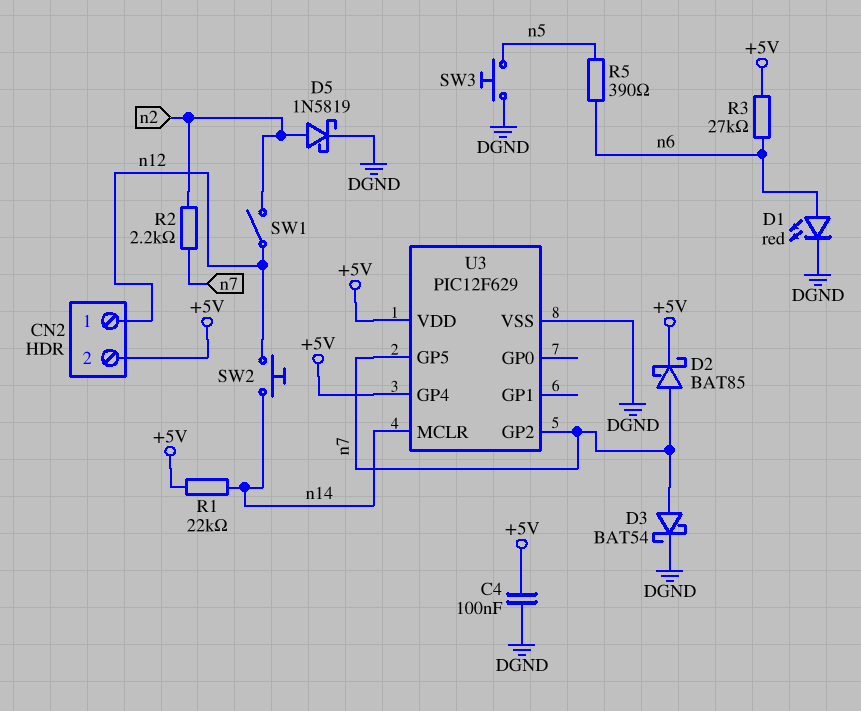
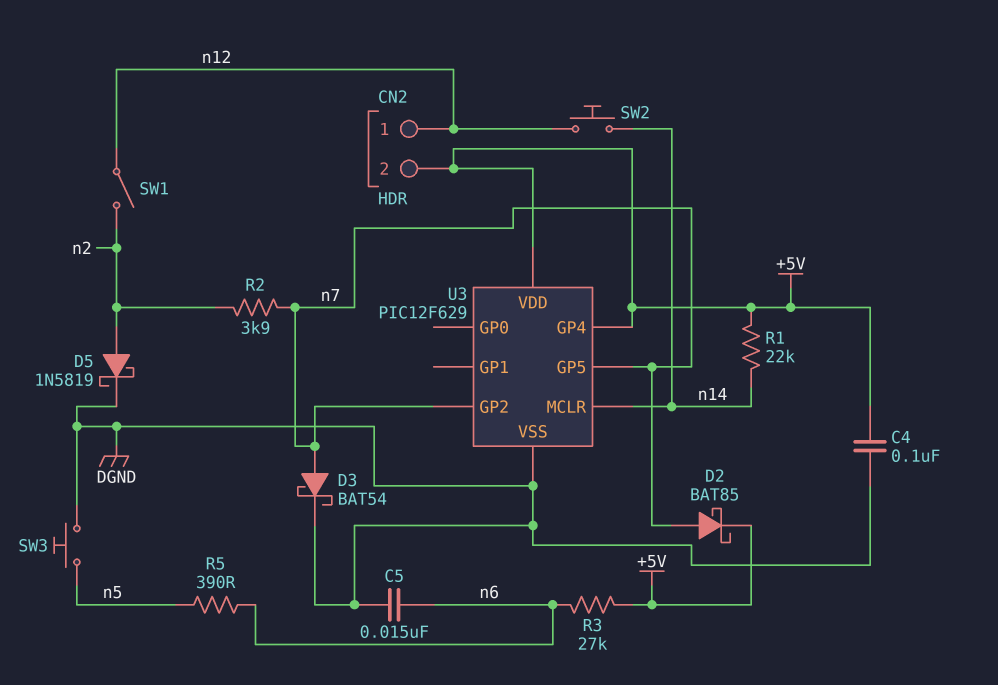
C5: none -> 15nF (DGND, n6)
D1: LED red (A n6, K DGND) -> none
R2: 2.2k (n2, n7) -> 3.9k (n2, n7)

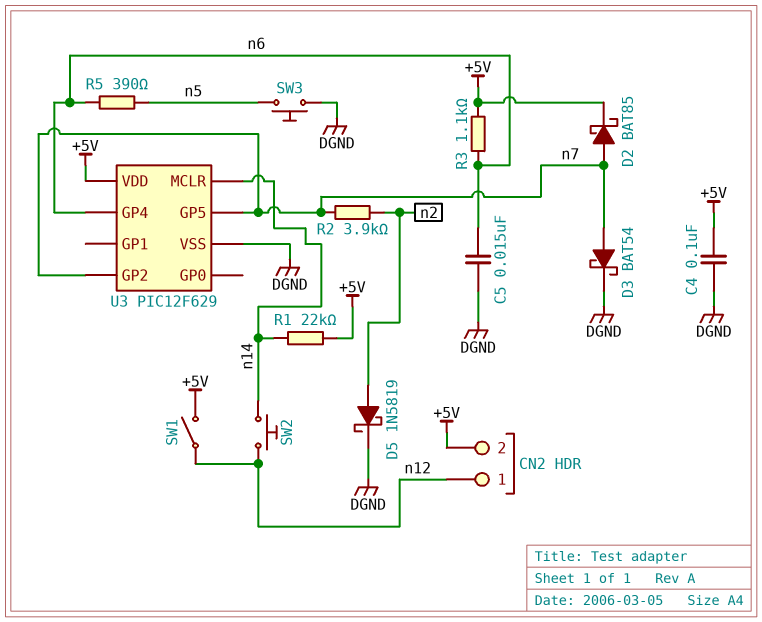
R3: 27k (+5V, n6) -> 1.1k (+5V, n6)
SW1: switch (n2, n12) -> switch (+5V, n12)
U3 pin GP4: +5V -> n6

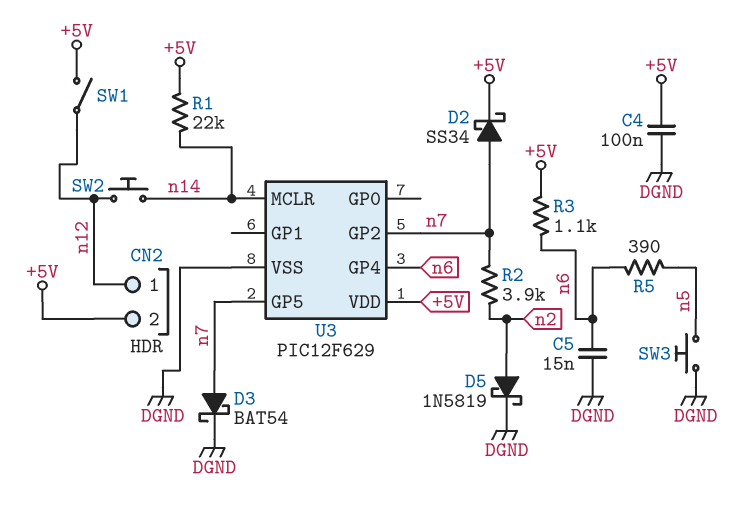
D2: schottky BAT85 (A n7, K +5V) -> schottky SS34 (A n7, K +5V)

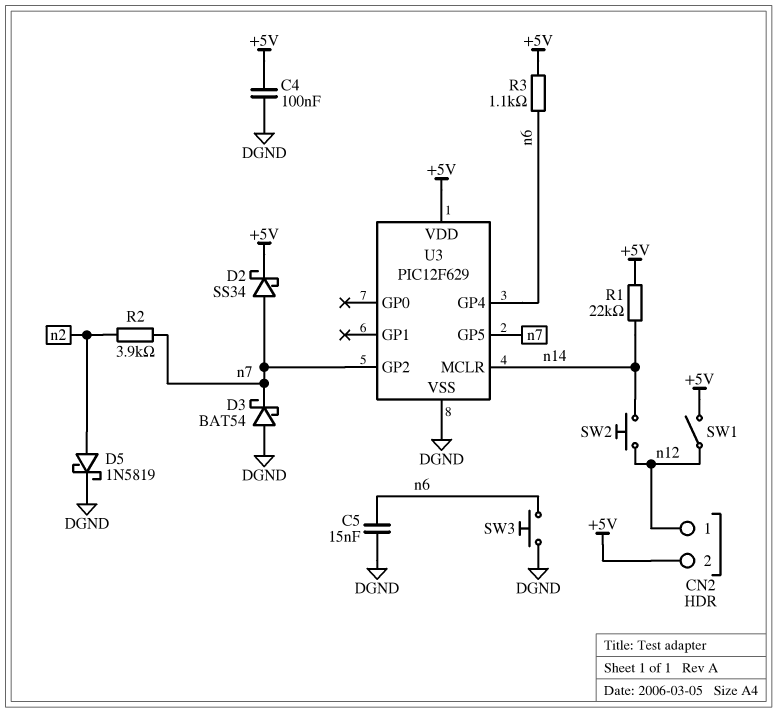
D3: schottky BAT54 (A n7, K DGND) -> schottky BAT54 (A DGND, K n7)
R5: 390 (n5, n6) -> none
SW3: button (DGND, n5) -> button (DGND, n6)

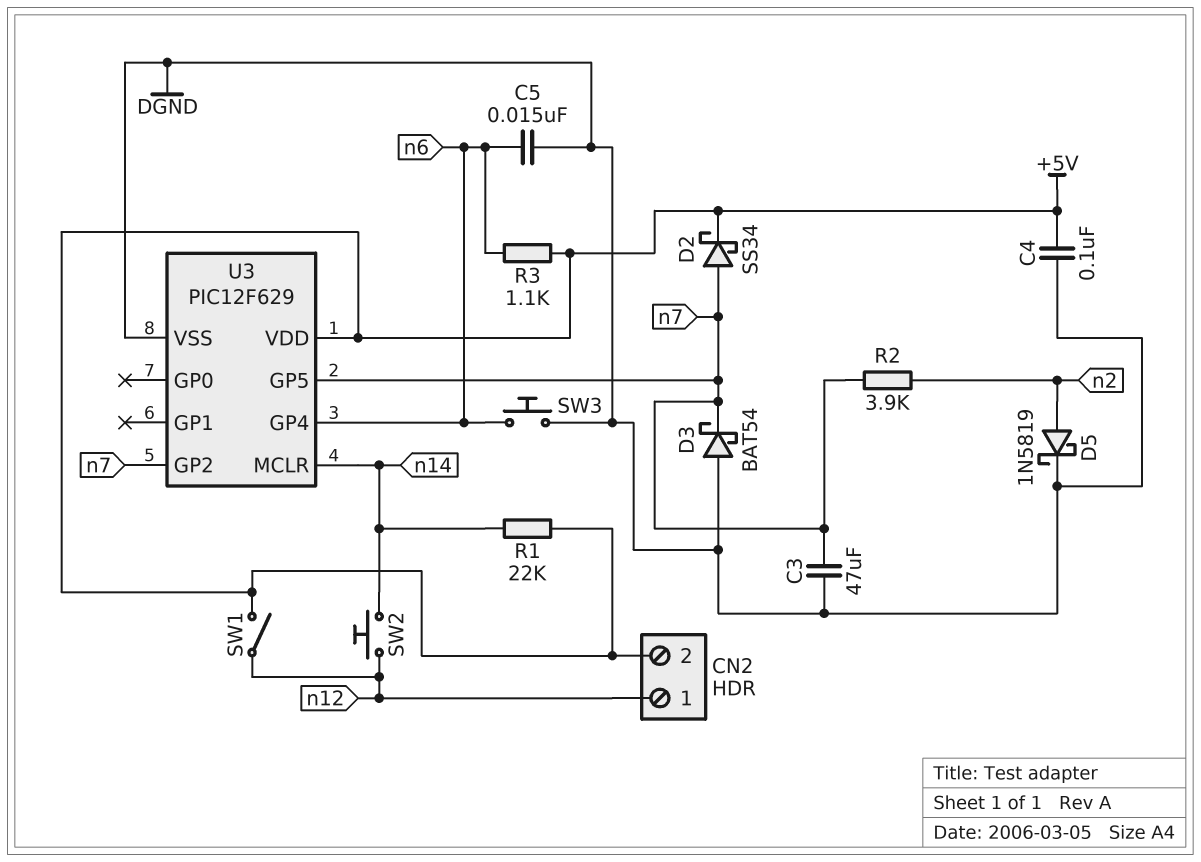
C3: none -> 47uF (DGND, n7)

